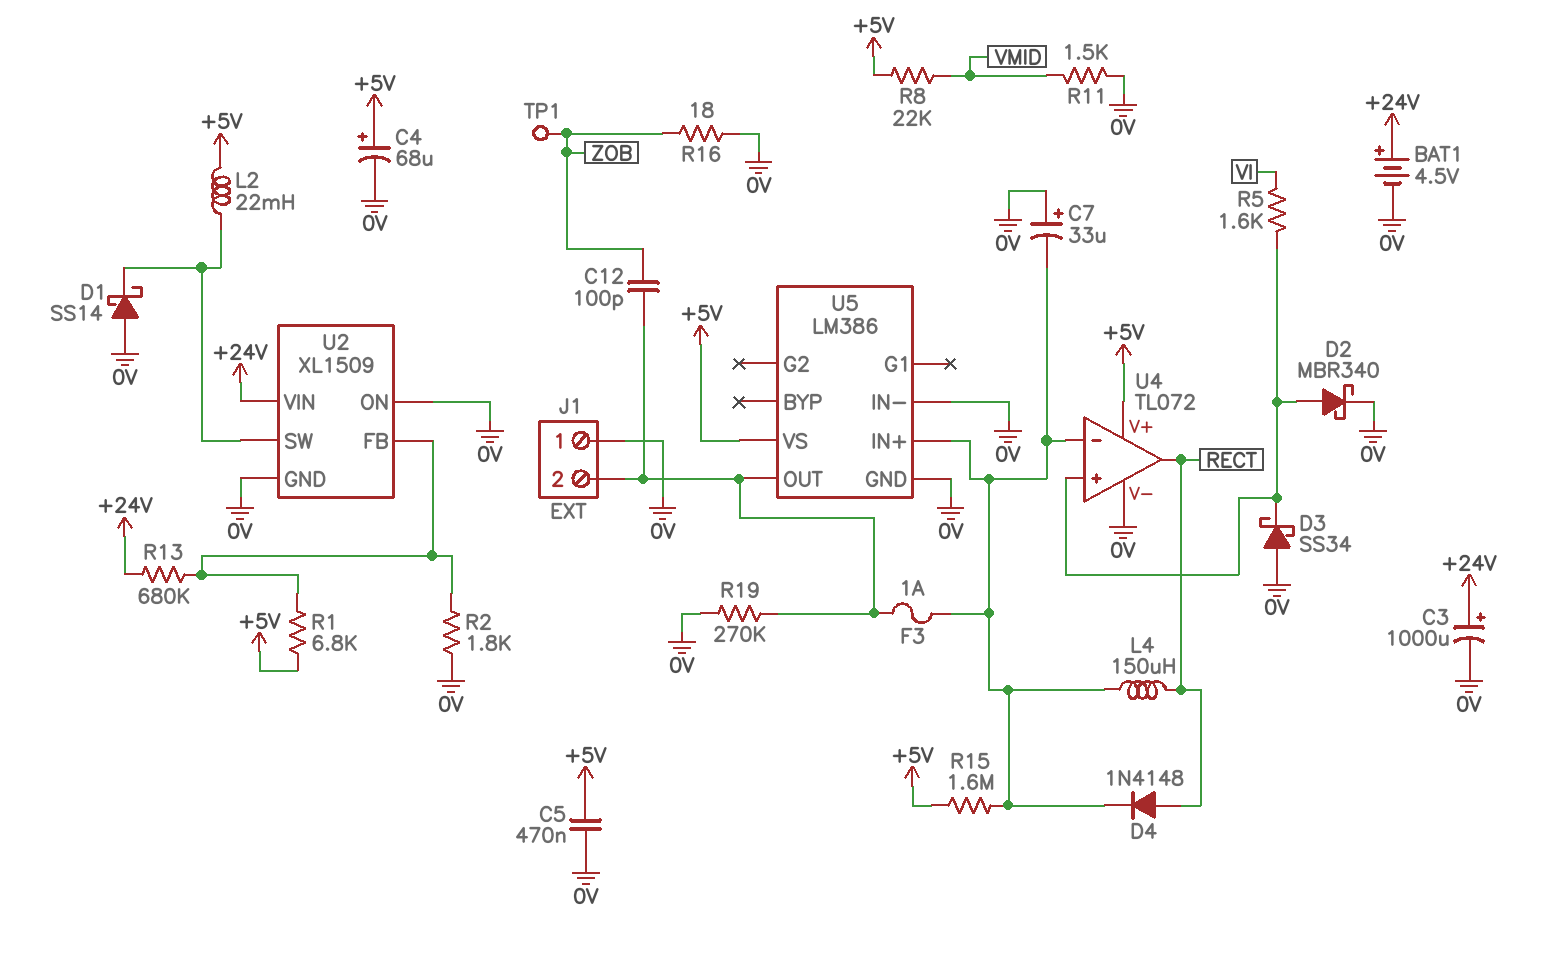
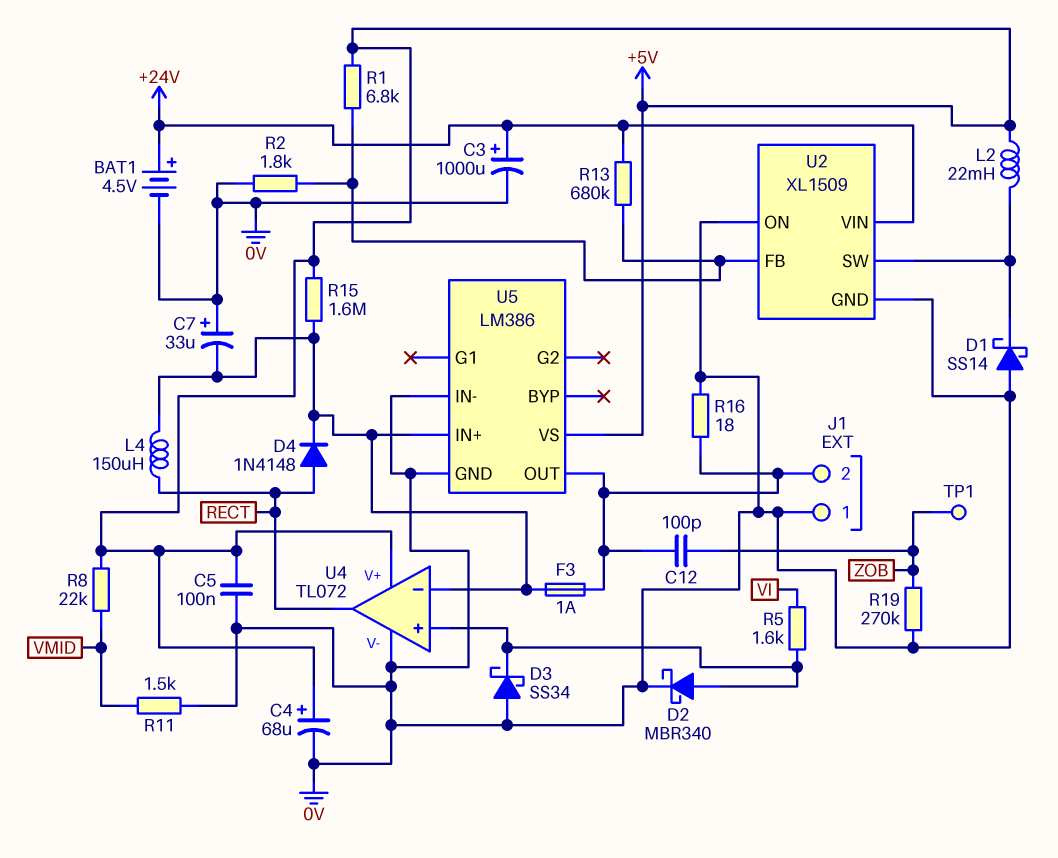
C5: 470nF (+5V, 0V) -> 100nF (+5V, 0V)
R16: 18 (0V, ZOB) -> 18 (0V, J1/2)
R19: 270k (0V, J1/2) -> 270k (0V, ZOB)

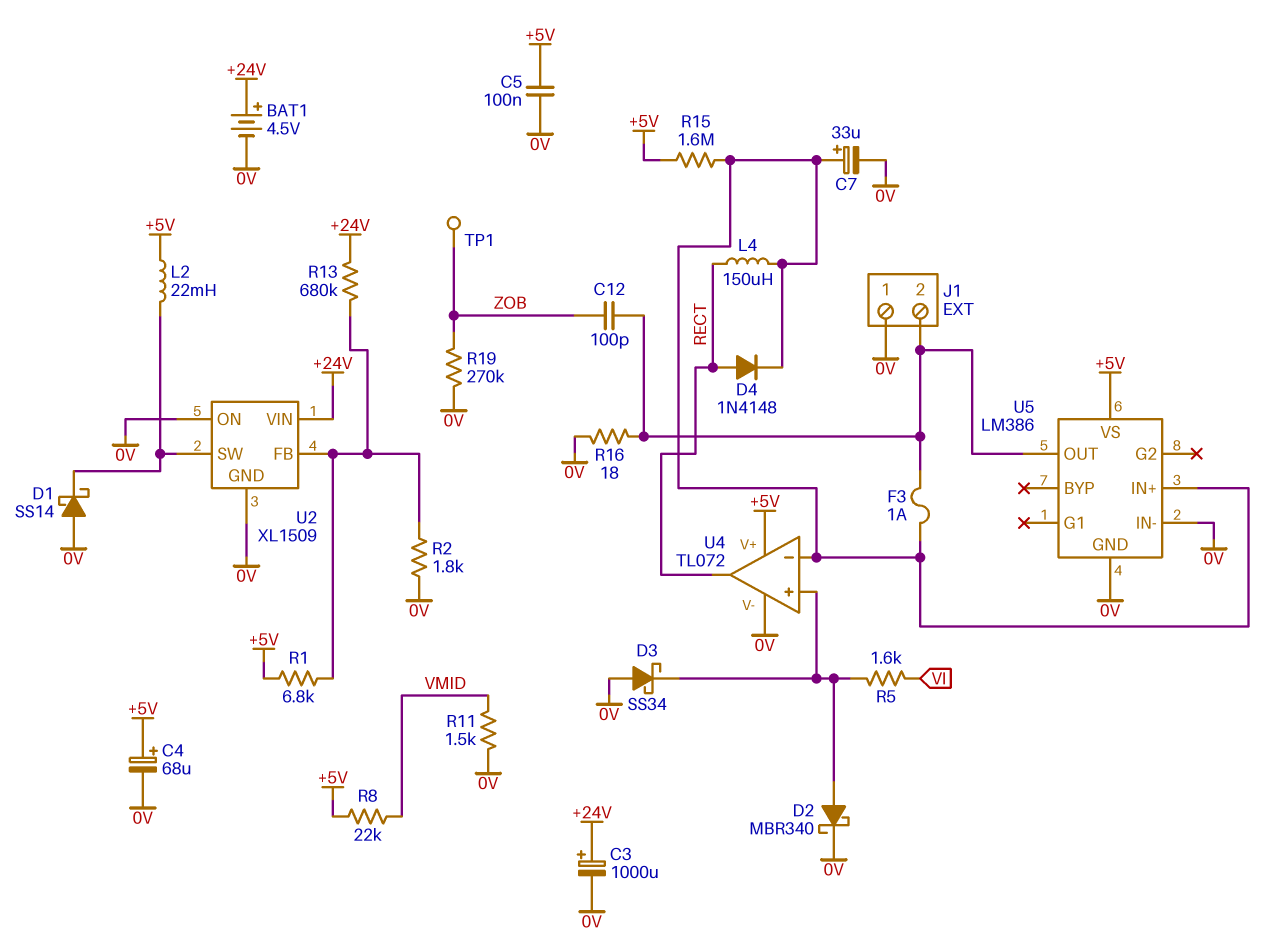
C7: 33uF (plus 0V, minus U4/in-) -> 33uF (plus U4/in-, minus 0V)

